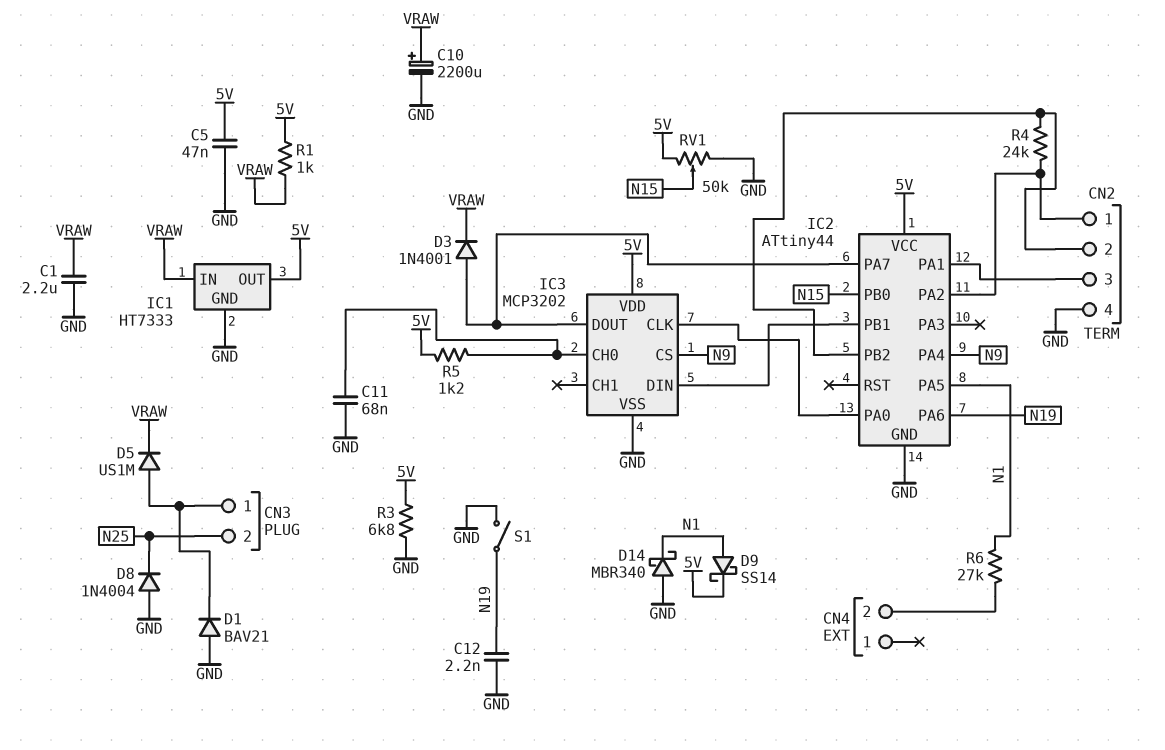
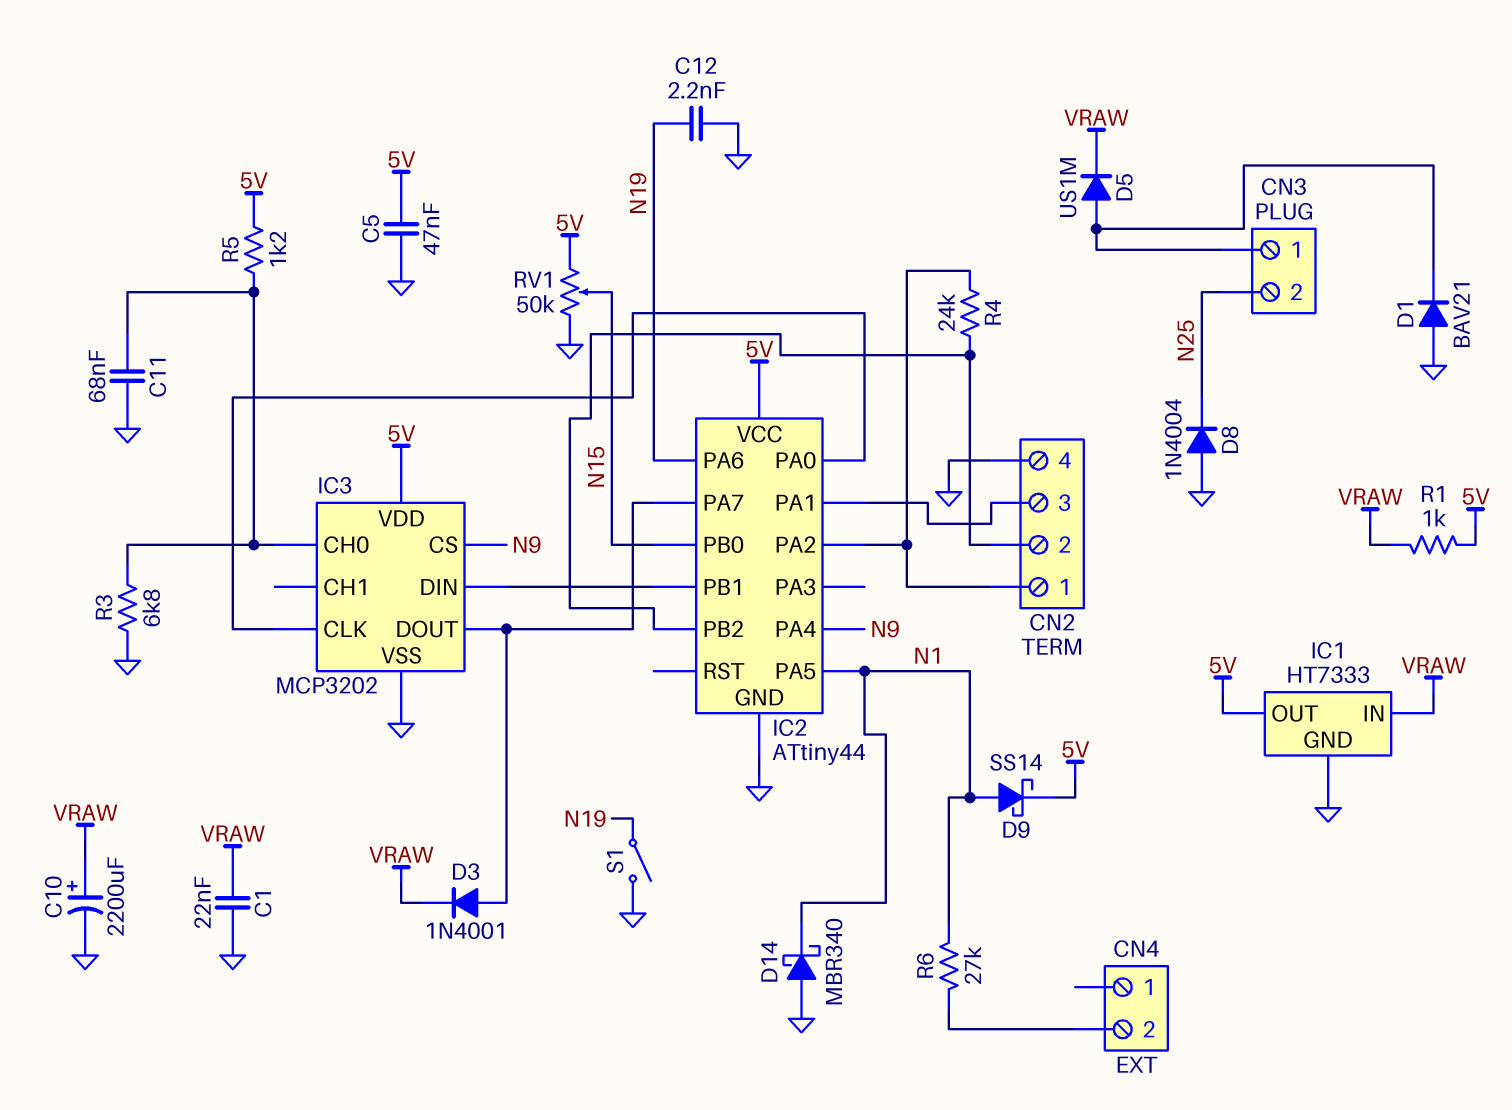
C1: 2.2uF (GND, VRAW) -> 22nF (GND, VRAW)
R3: 6.8k (5V, GND) -> 6.8k (GND, IC3/CH0)

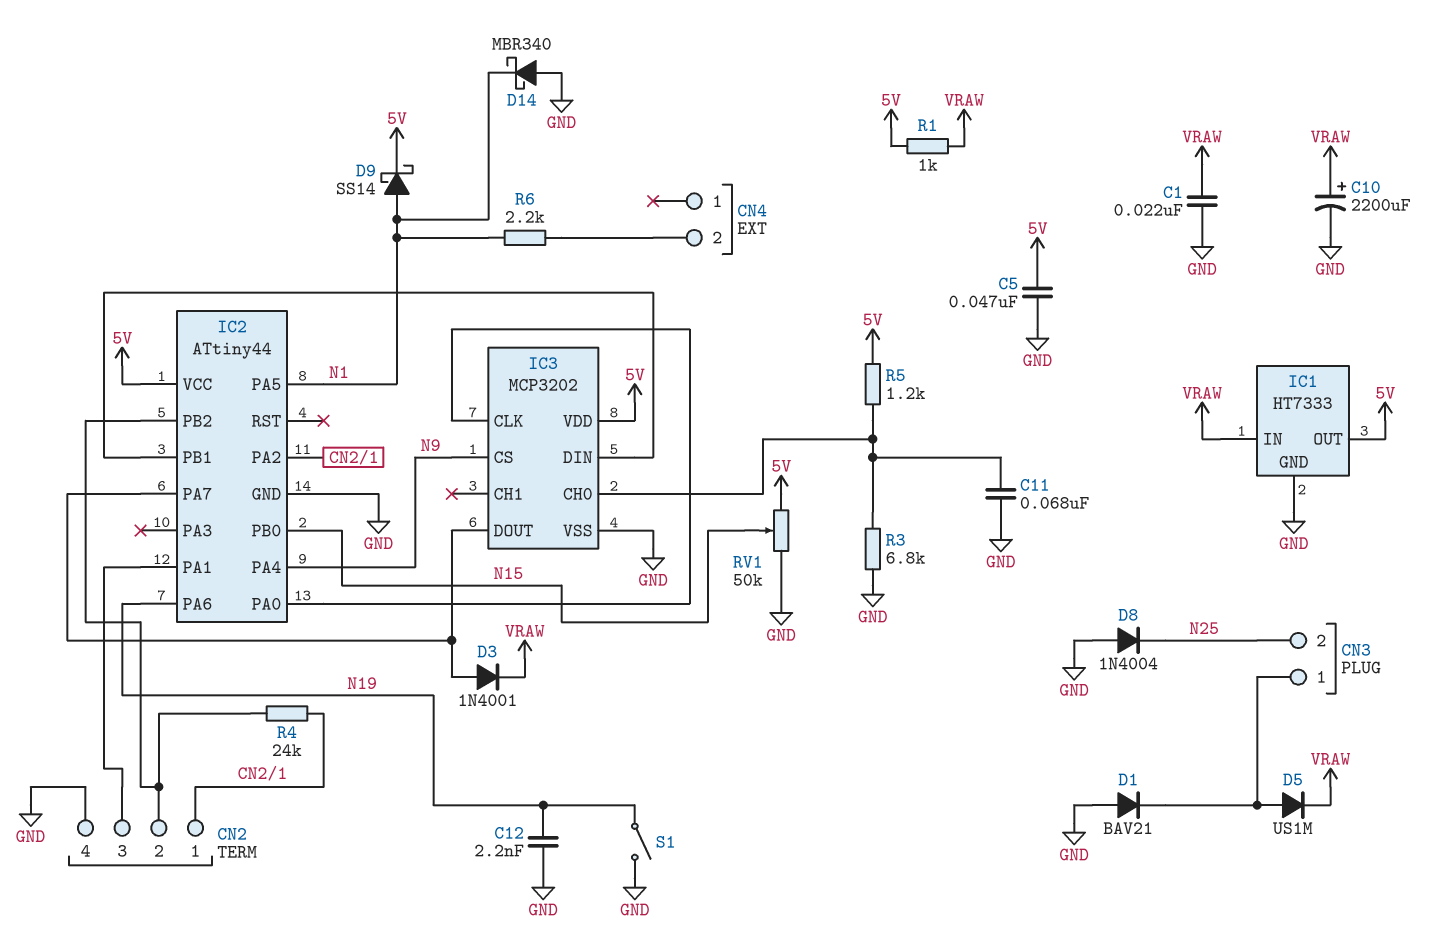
R6: 27k (CN4/2, N1) -> 2.2k (CN4/2, N1)

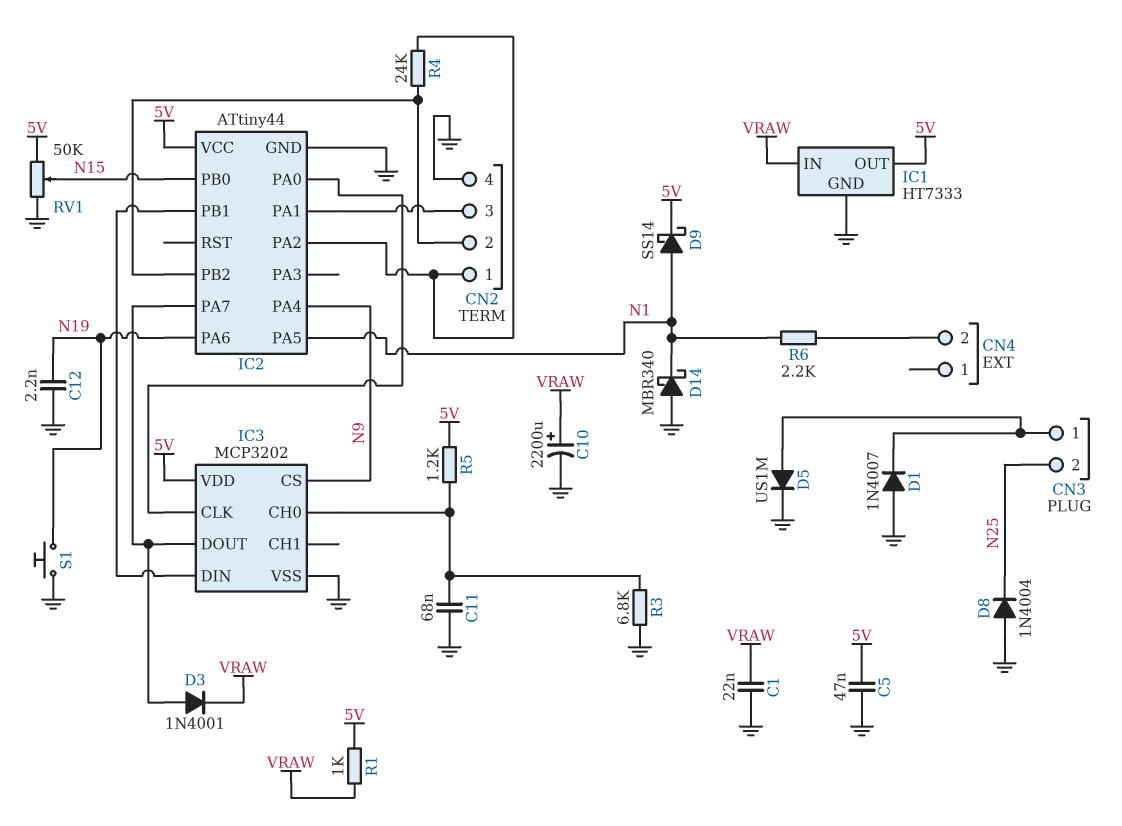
D1: diode BAV21 (A GND, K CN3/1) -> diode 1N4007 (A GND, K CN3/1)
D5: diode US1M (A CN3/1, K VRAW) -> diode US1M (A CN3/1, K GND)
S1: switch (GND, N19) -> button (GND, N19)

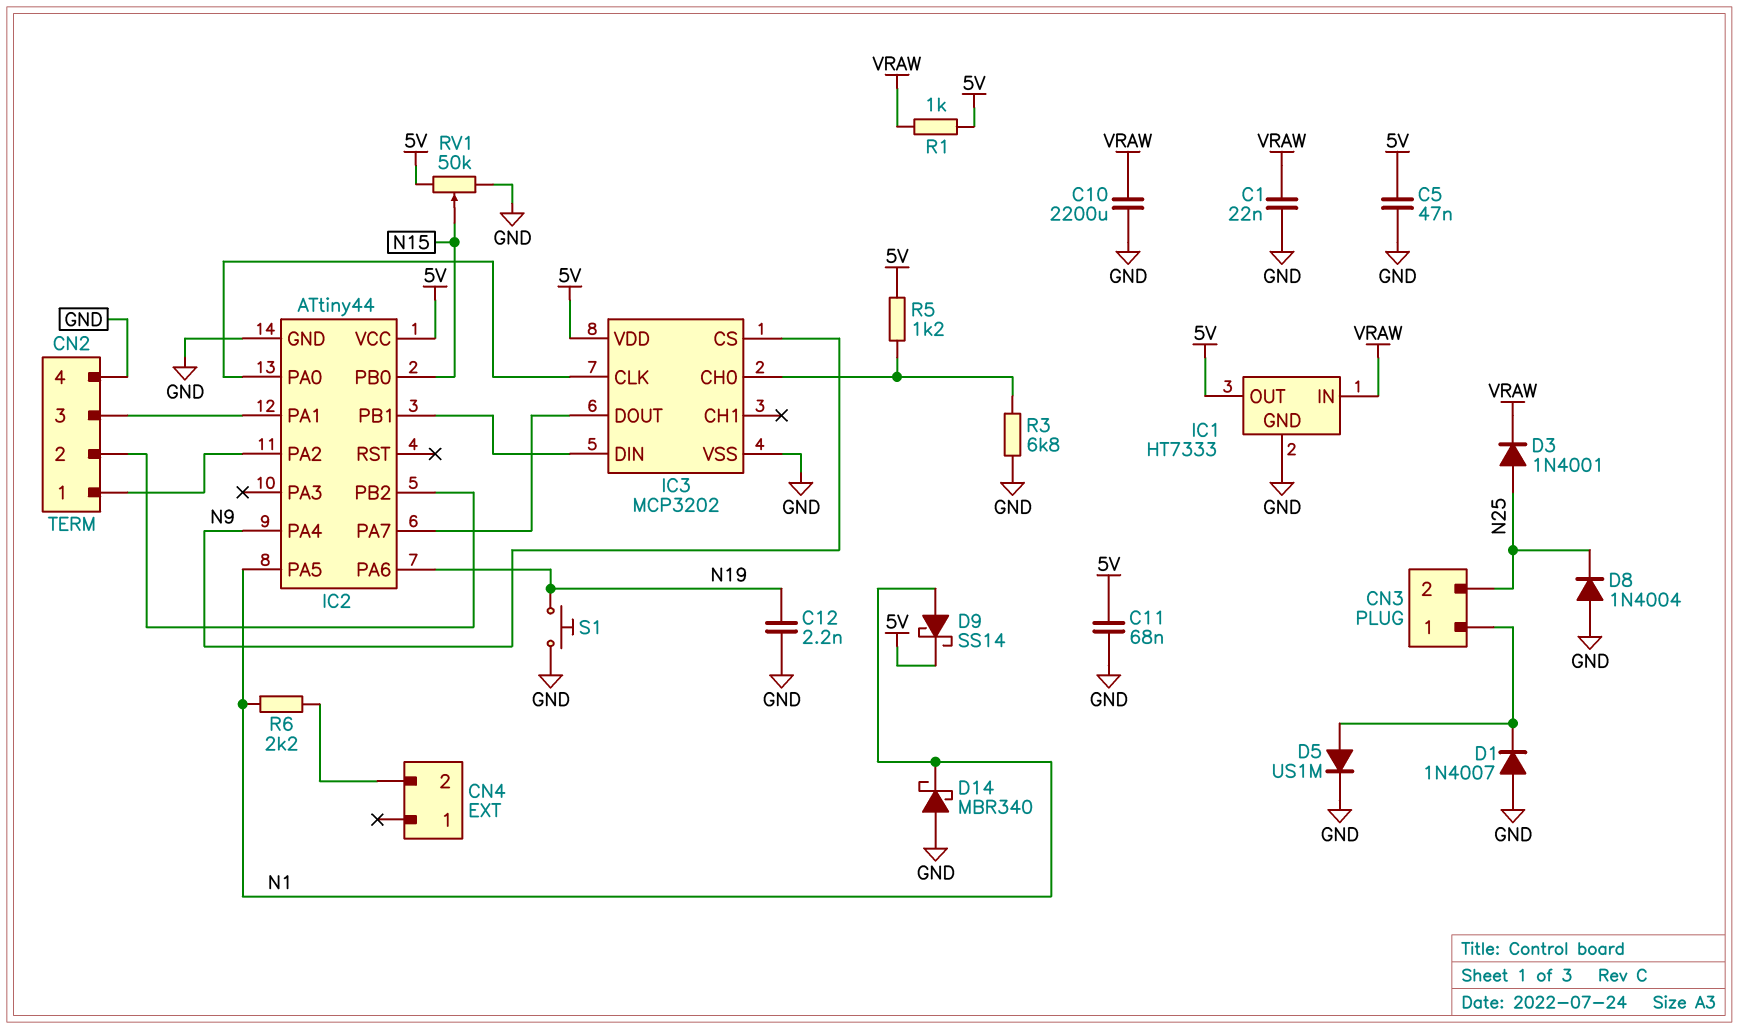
C10: 2200uF (plus VRAW, minus GND) -> 2200uF (GND, VRAW)
C11: 68nF (GND, IC3/CH0) -> 68nF (5V, GND)
D3: diode 1N4001 (A IC2/PA7, K VRAW) -> diode 1N4001 (A N25, K VRAW)
R4: 24k (CN2/1, CN2/2) -> none

